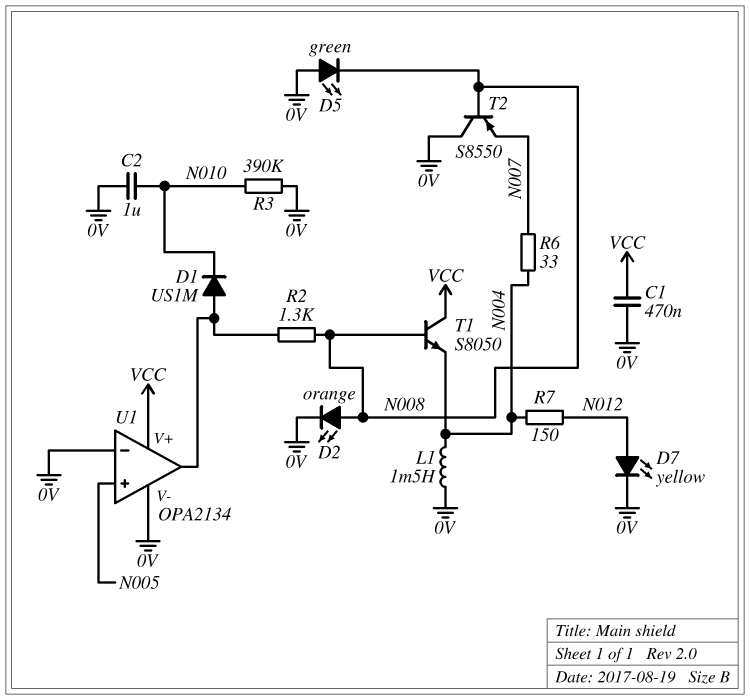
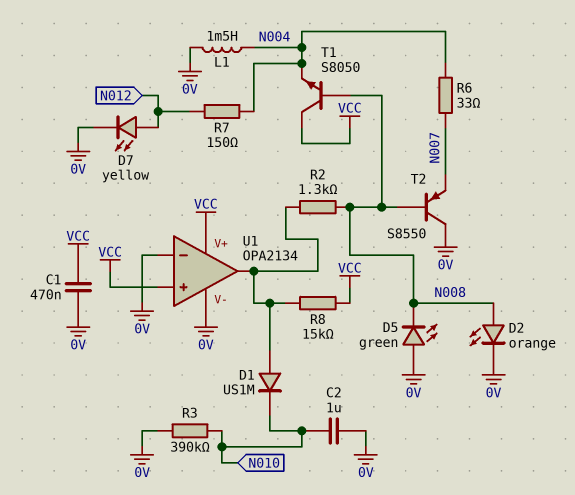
R8: none -> 15k (U1/out, VCC)
U1 pin in+: N005 -> VCC

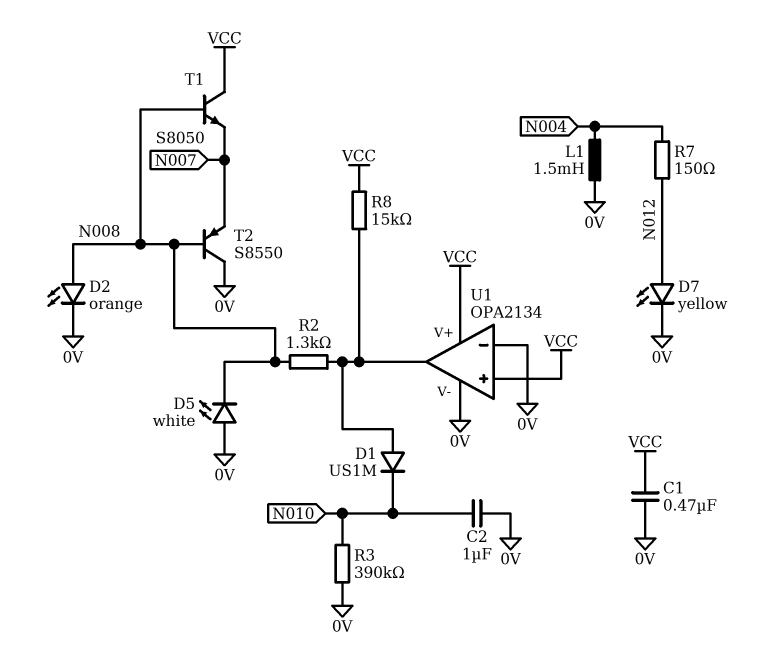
D5: LED green (A 0V, K N008) -> LED white (A 0V, K N008)
R6: 33 (N004, N007) -> none
T1: NPN S8050 (B N008, C VCC, E N004) -> NPN S8050 (B N008, C VCC, E N007)

